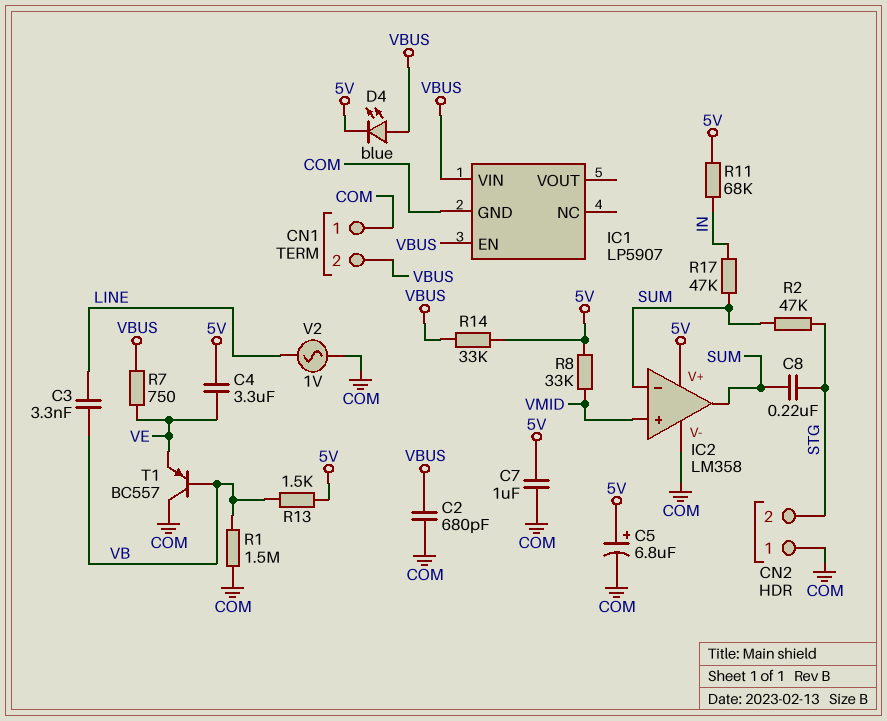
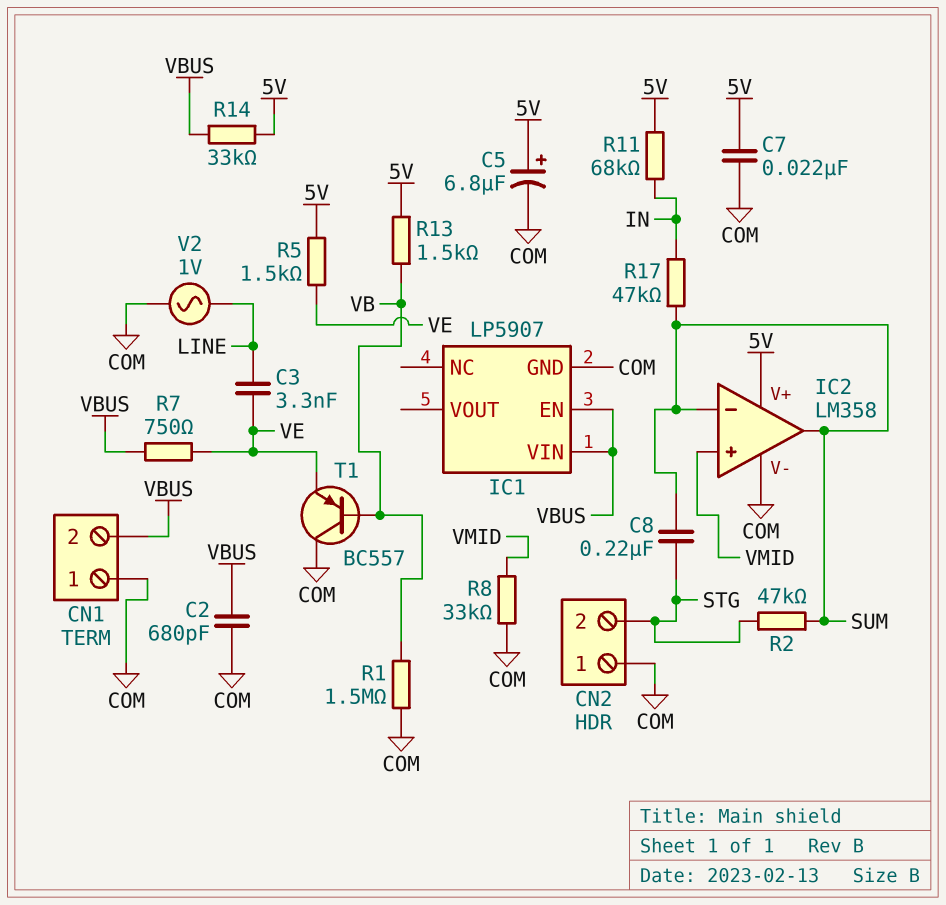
C3: 3.3nF (LINE, VB) -> 3.3nF (LINE, VE)
C4: 3.3uF (5V, VE) -> none
C7: 1uF (5V, COM) -> 22nF (5V, COM)
D4: LED blue (A VBUS, K 5V) -> none
R5: none -> 1.5k (5V, VE)
R8: 33k (5V, VMID) -> 33k (COM, VMID)

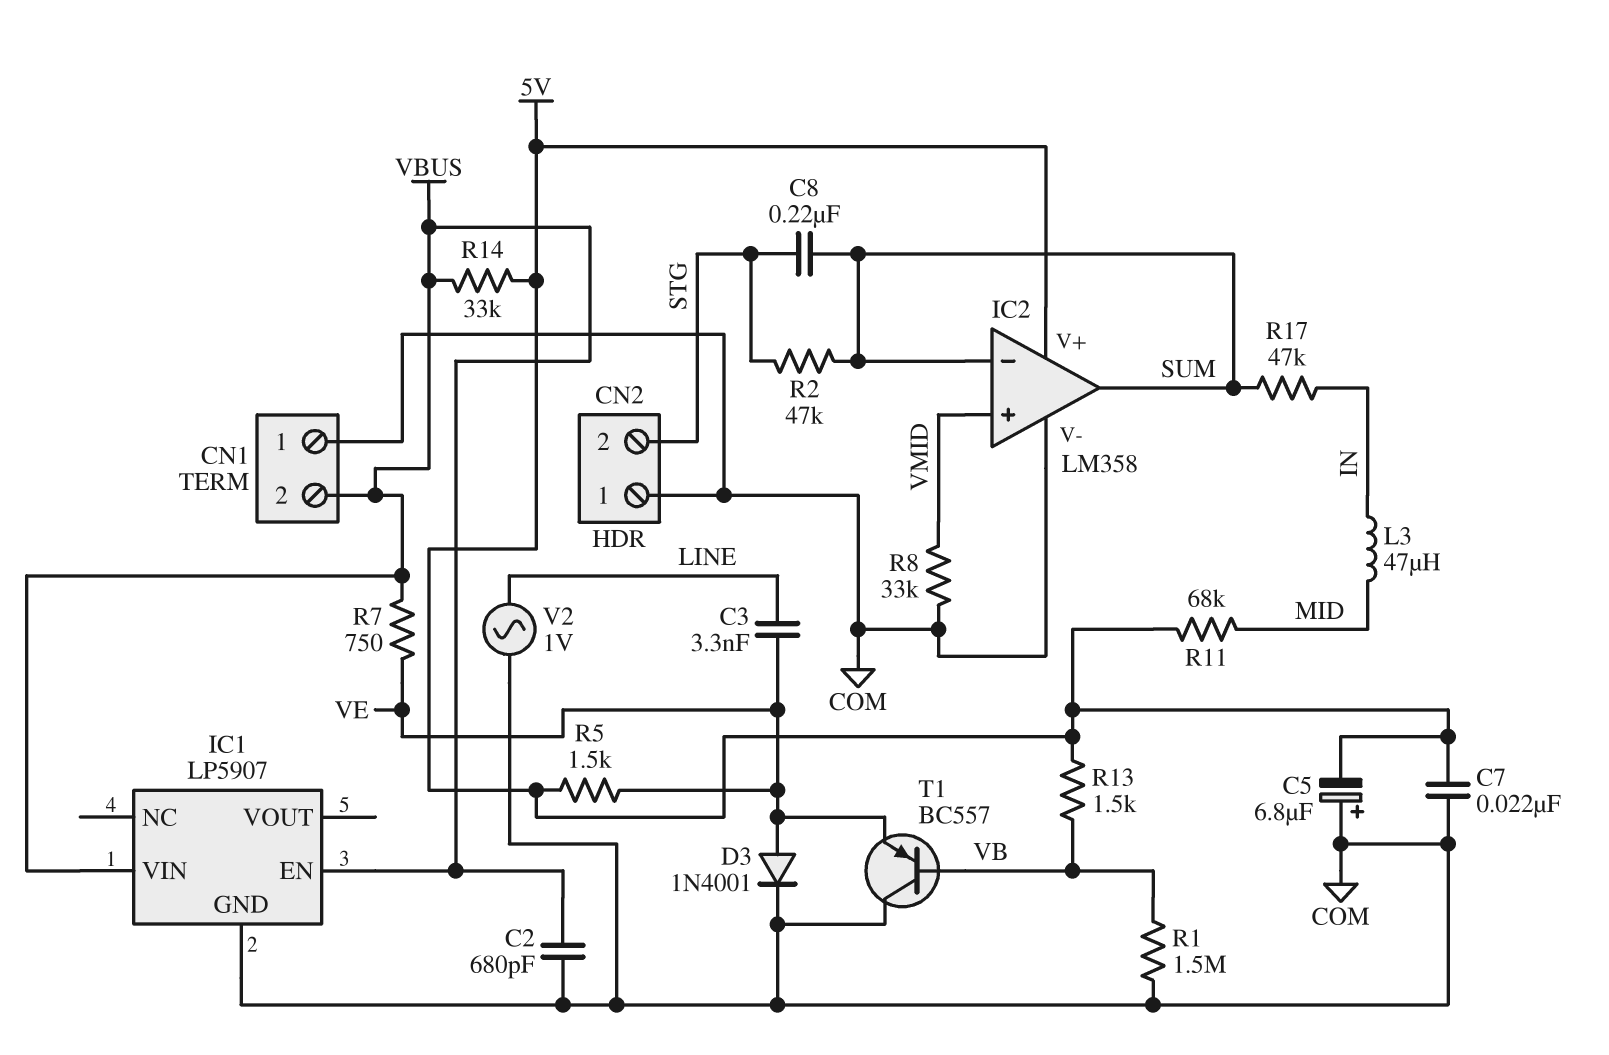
C5: 6.8uF (plus 5V, minus COM) -> 6.8uF (plus COM, minus 5V)
D3: none -> diode 1N4001 (A VE, K COM)
L3: none -> 47uH (IN, MID)
R11: 68k (5V, IN) -> 68k (5V, MID)

